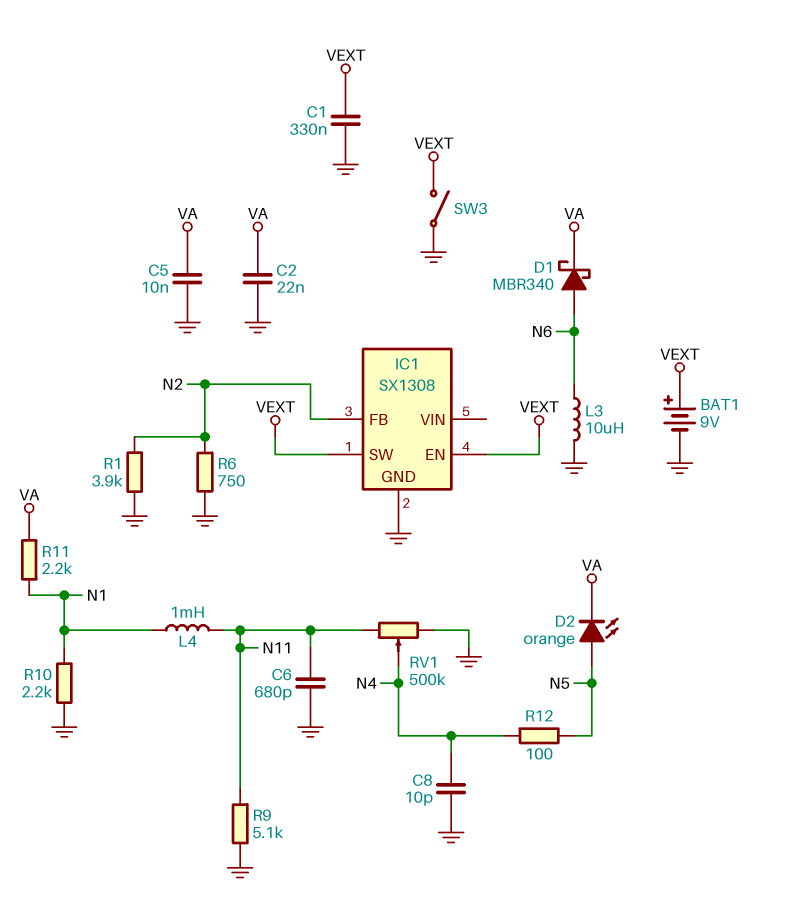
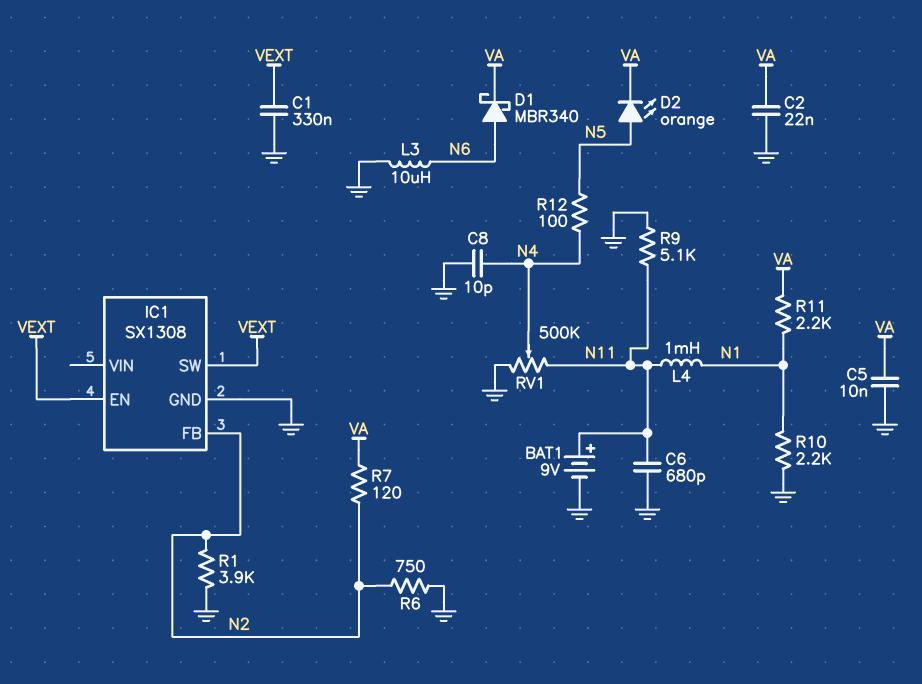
BAT1: 9V (plus VEXT, minus GND) -> 9V (plus N11, minus GND)
R7: none -> 120 (N2, VA)
SW3: switch (GND, VEXT) -> none

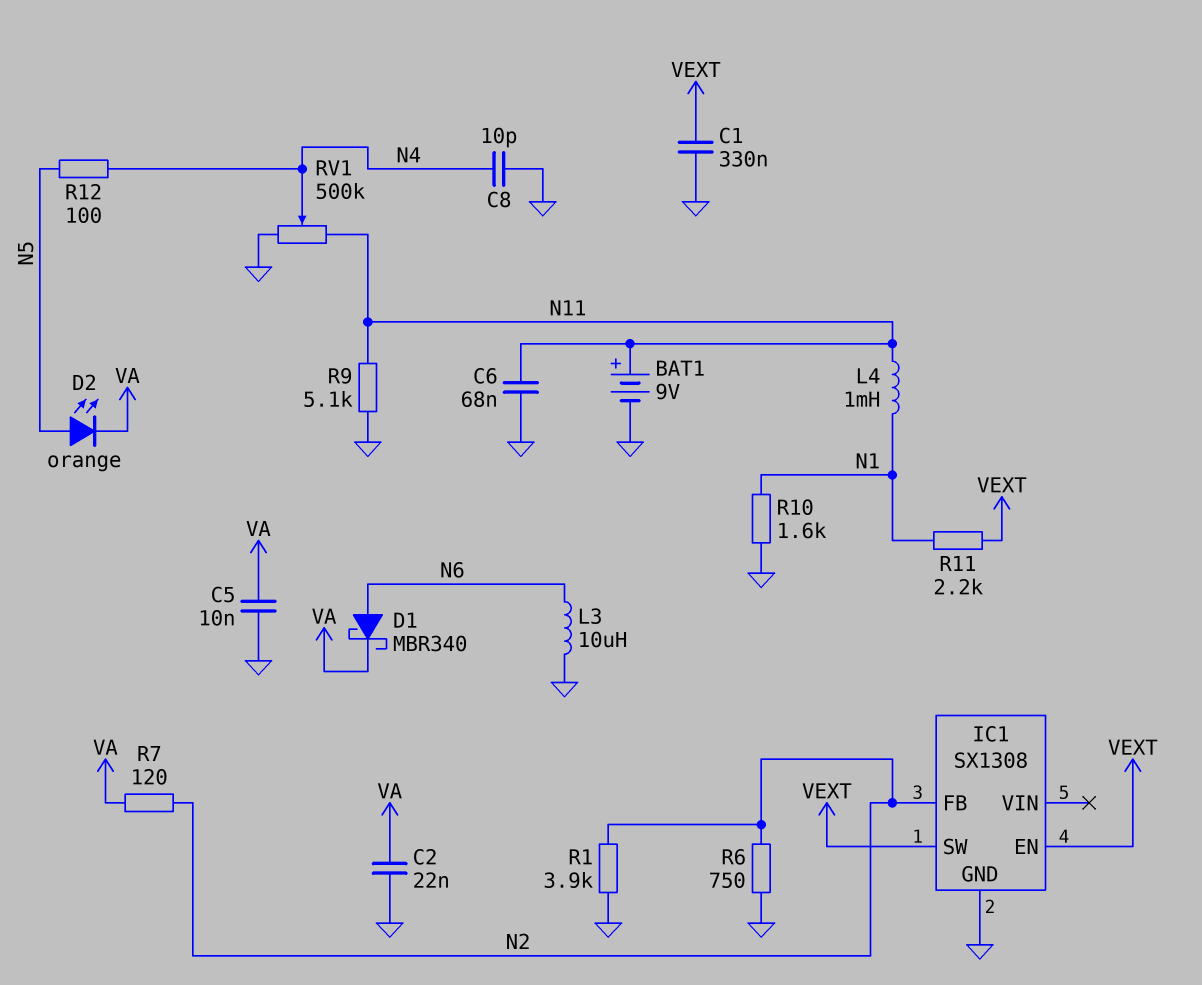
C6: 680pF (GND, N11) -> 68nF (GND, N11)
R10: 2.2k (GND, N1) -> 1.6k (GND, N1)
R11: 2.2k (N1, VA) -> 2.2k (N1, VEXT)

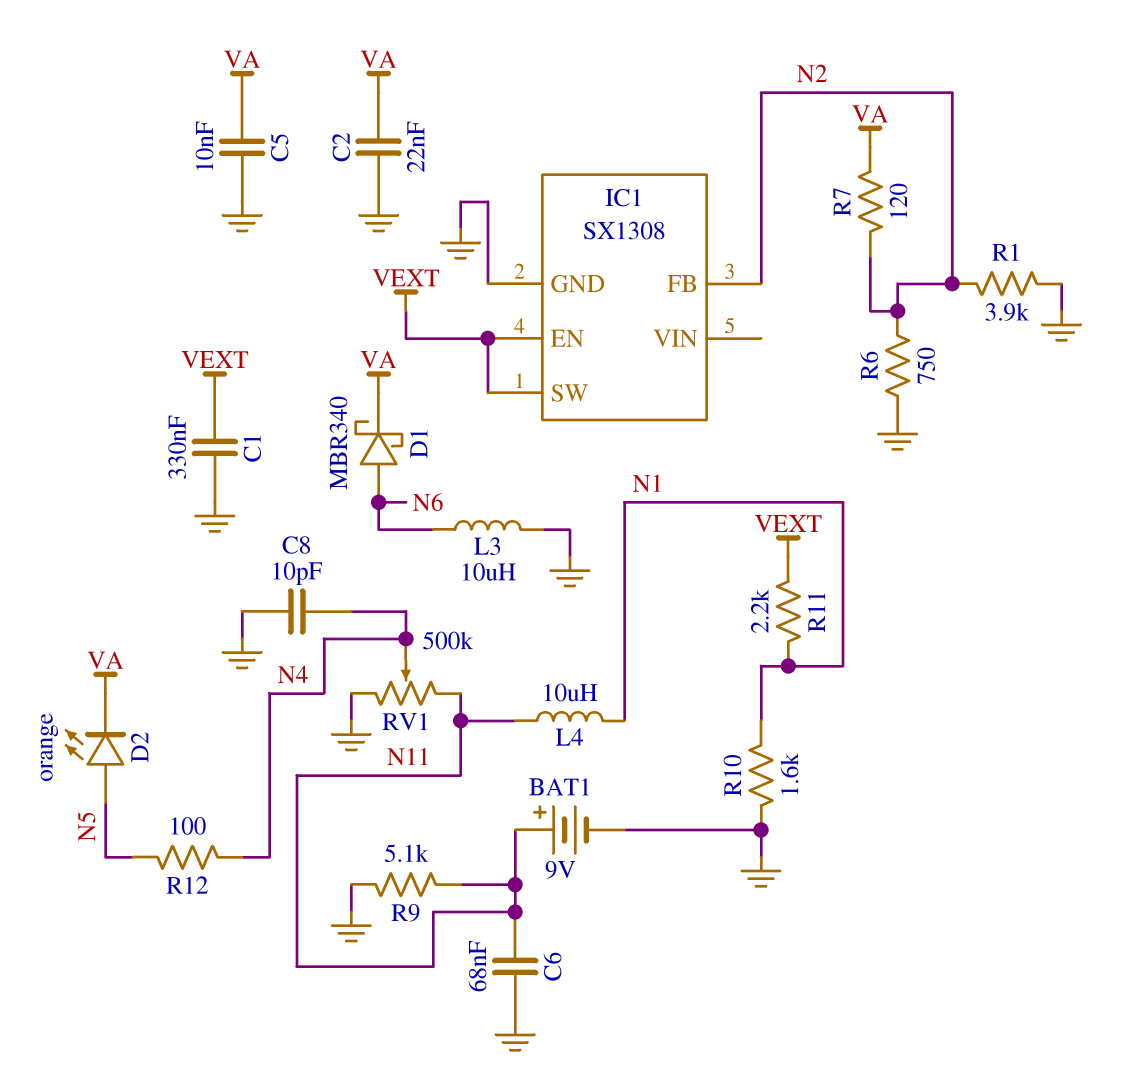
L4: 1mH (N1, N11) -> 10uH (N1, N11)

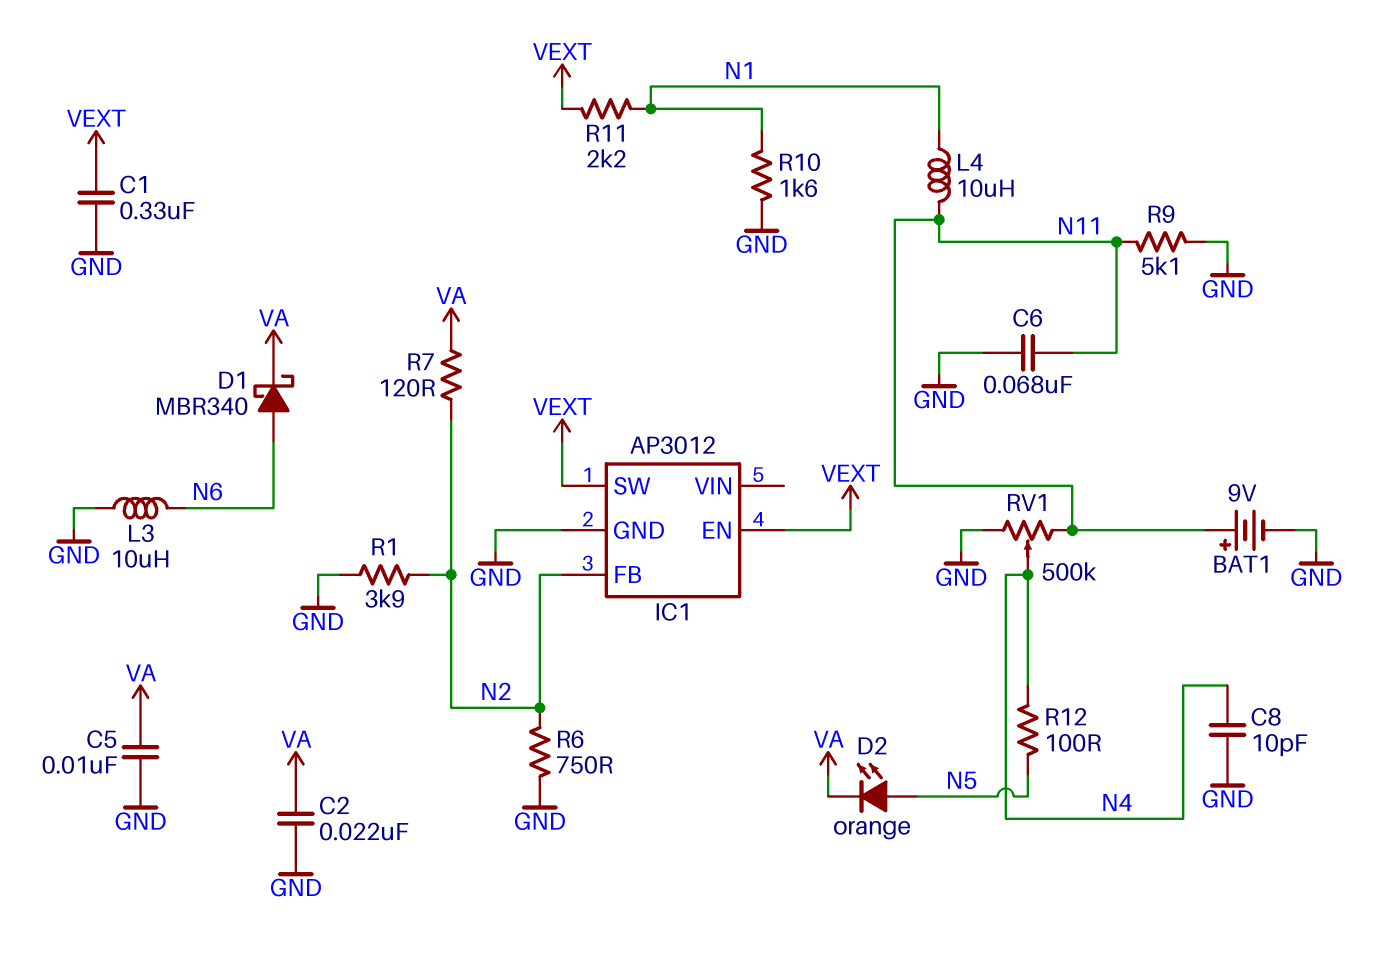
IC1: SX1308 -> AP3012

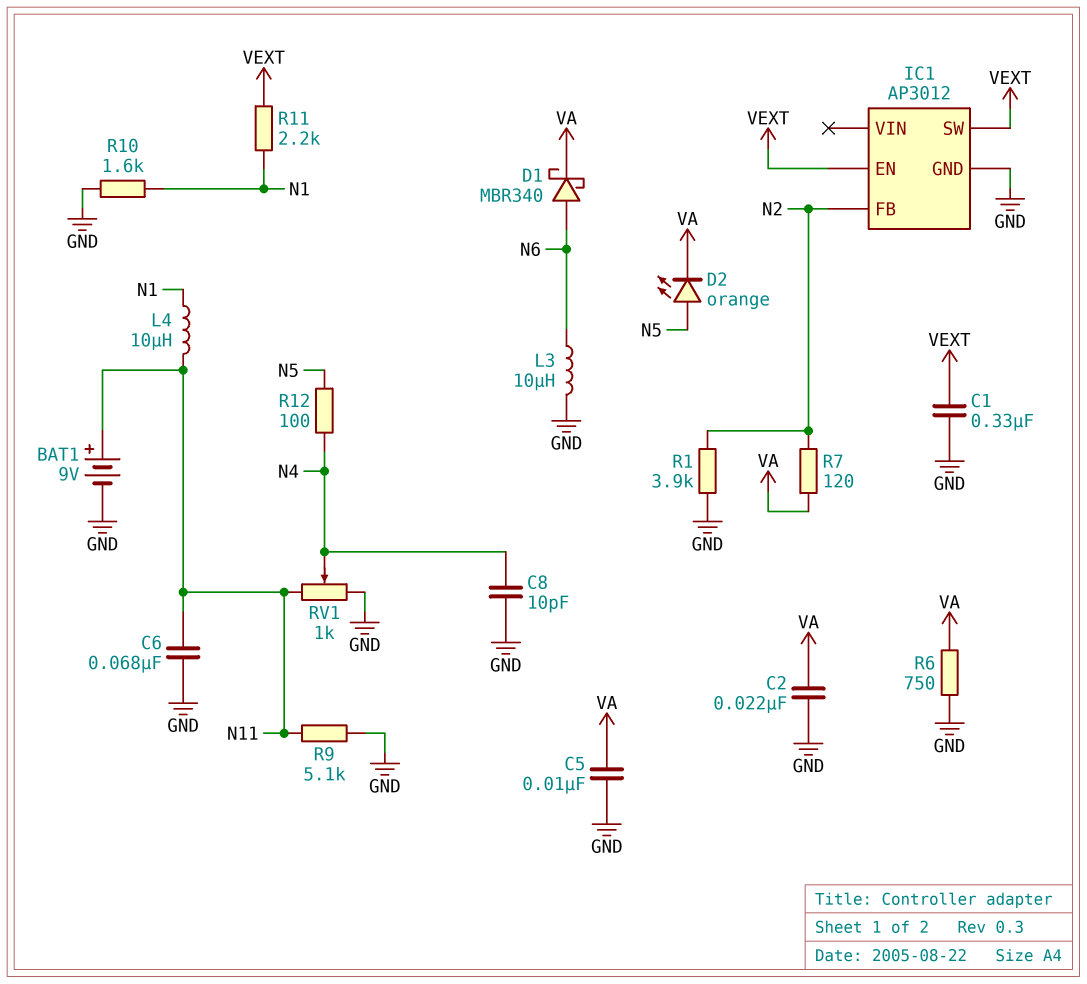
R6: 750 (GND, N2) -> 750 (GND, VA)
RV1: 500k (GND, N11, wiper N4) -> 1k (GND, N11, wiper N4)

